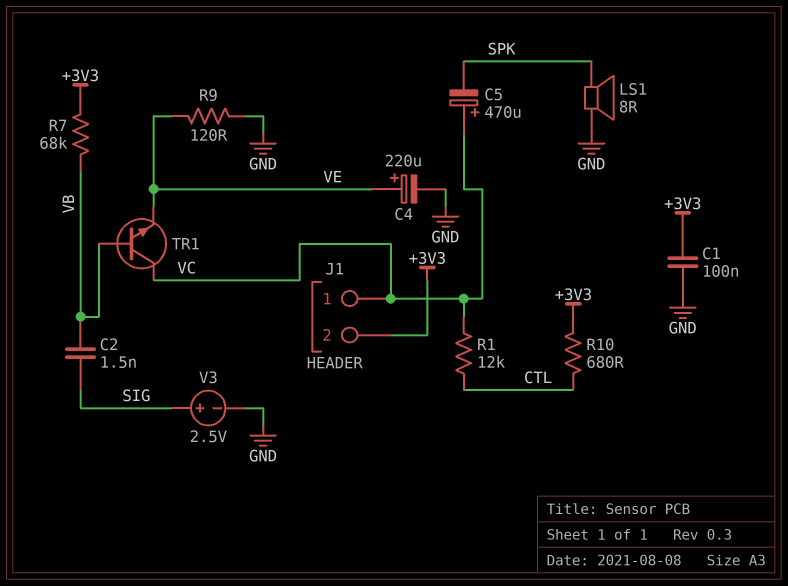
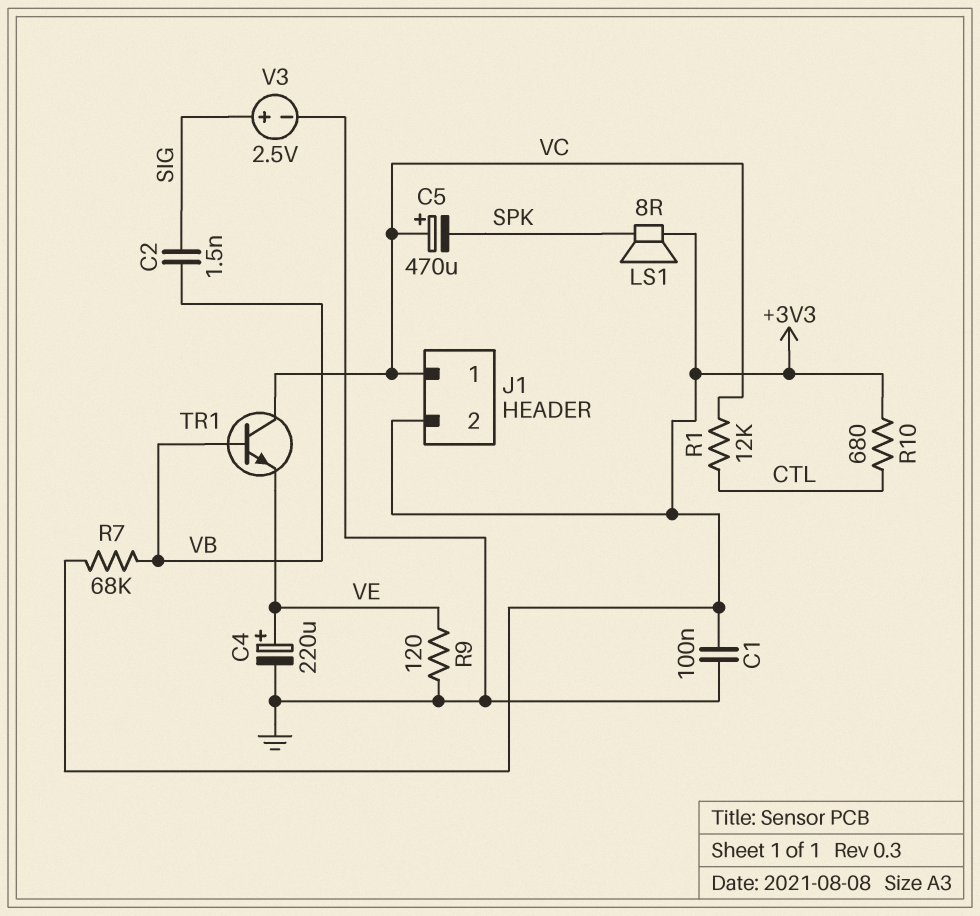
LS1: speaker 8R (GND, SPK) -> speaker 8R (+3V3, SPK)

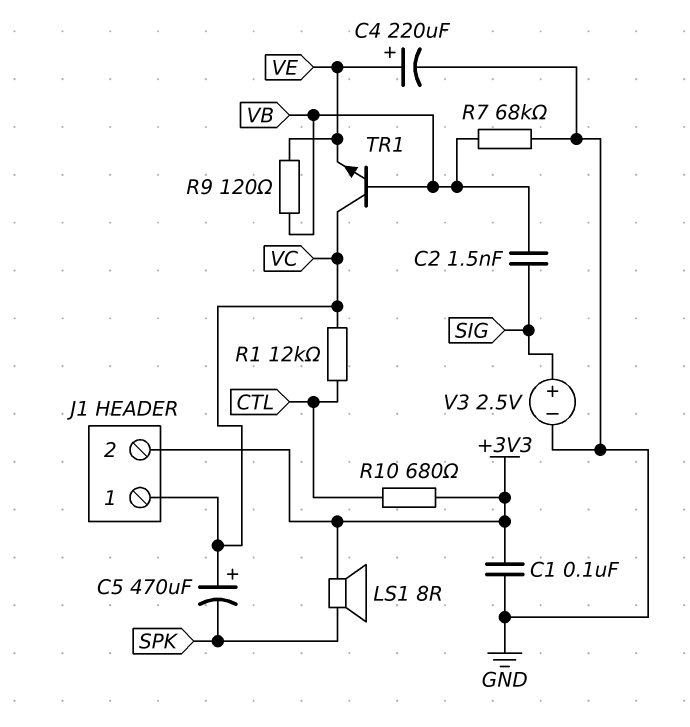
R7: 68k (+3V3, VB) -> 68k (GND, VB)
R9: 120 (GND, VE) -> 120 (VB, VE)

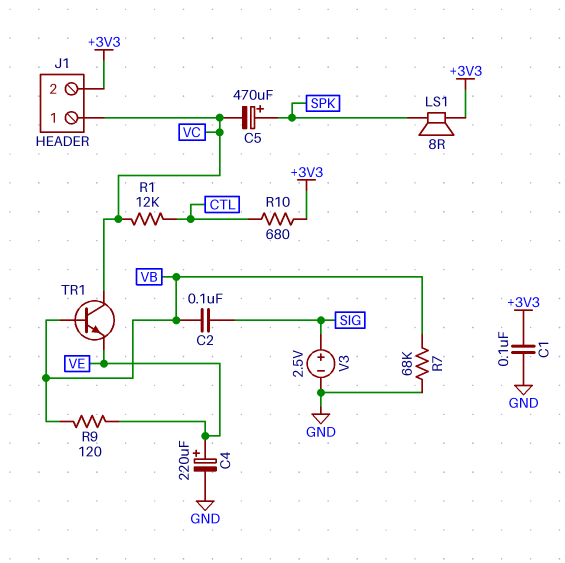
C2: 1.5nF (SIG, VB) -> 100nF (SIG, VB)
C5: 470uF (plus VC, minus SPK) -> 470uF (plus SPK, minus VC)

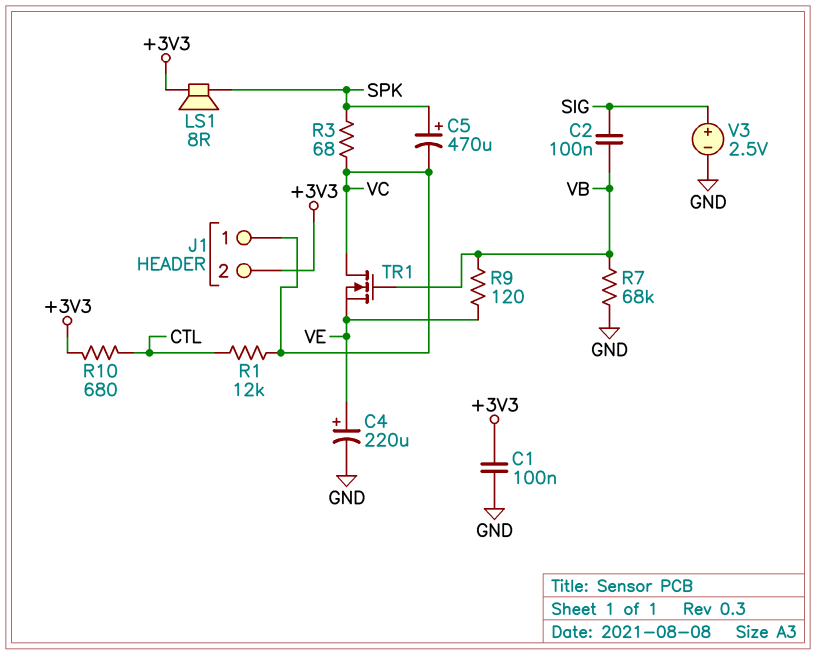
R3: none -> 68 (SPK, VC)
TR1: NPN (B VB, C VC, E VE) -> NMOS (G VB, D VC, S VE)

